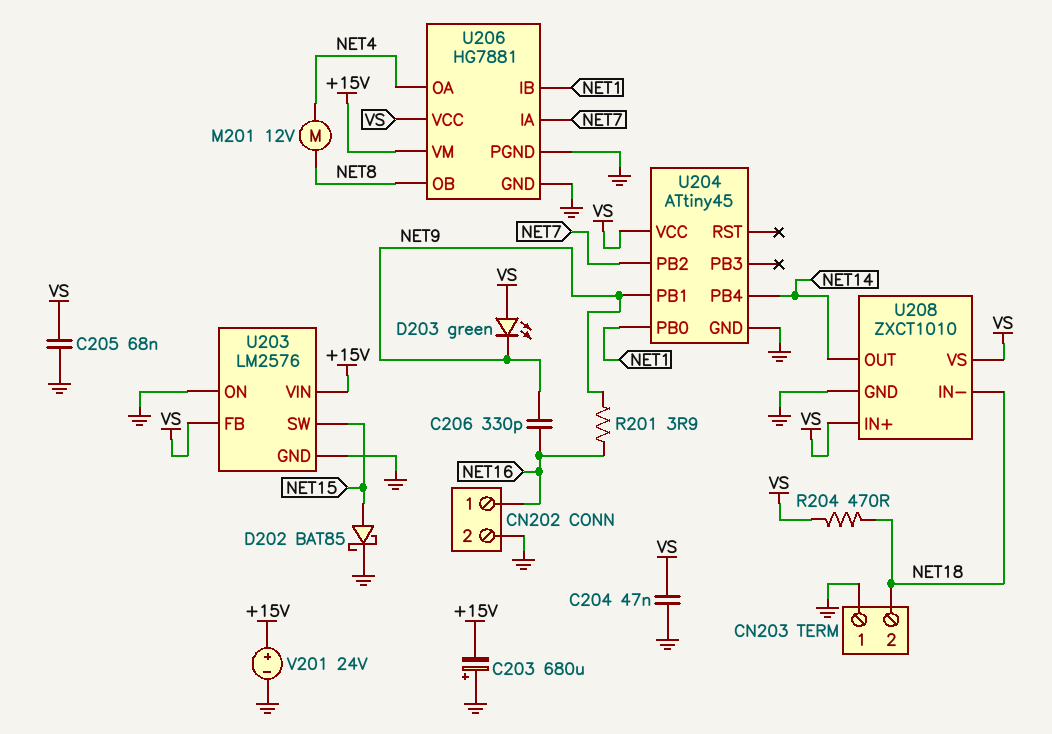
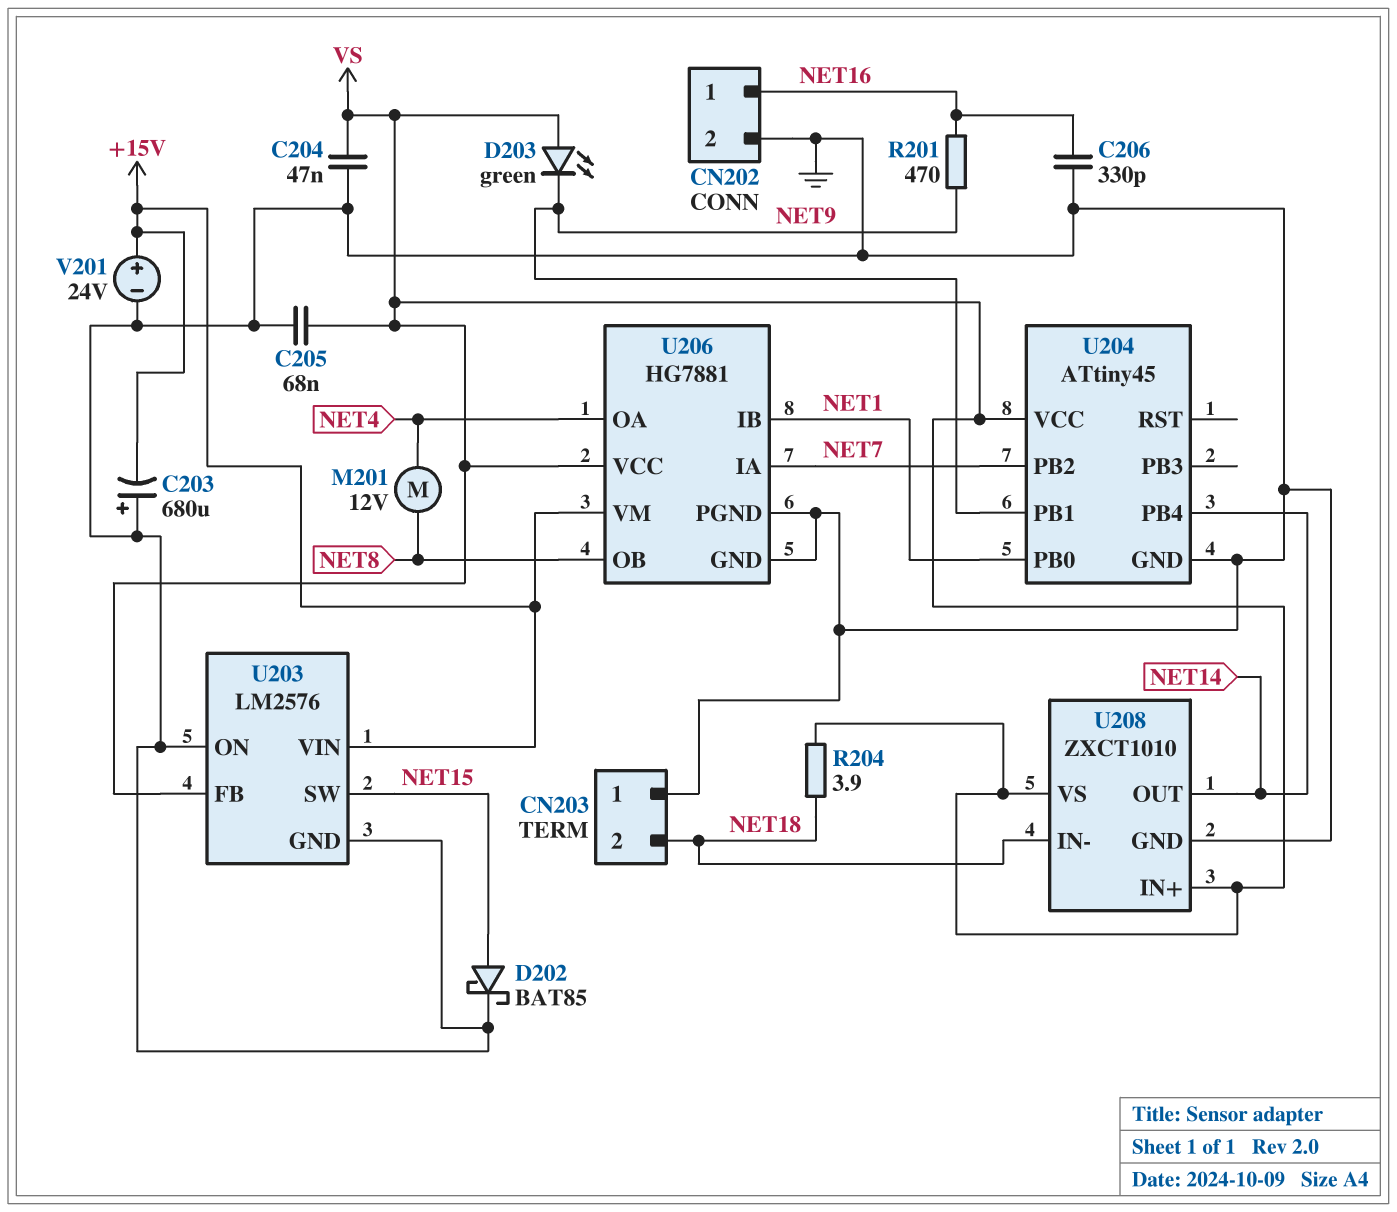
C206: 330pF (NET9, NET16) -> 330pF (GND, NET16)
R201: 3.9 (NET9, NET16) -> 470 (NET9, NET16)
R204: 470 (NET18, VS) -> 3.9 (NET18, VS)

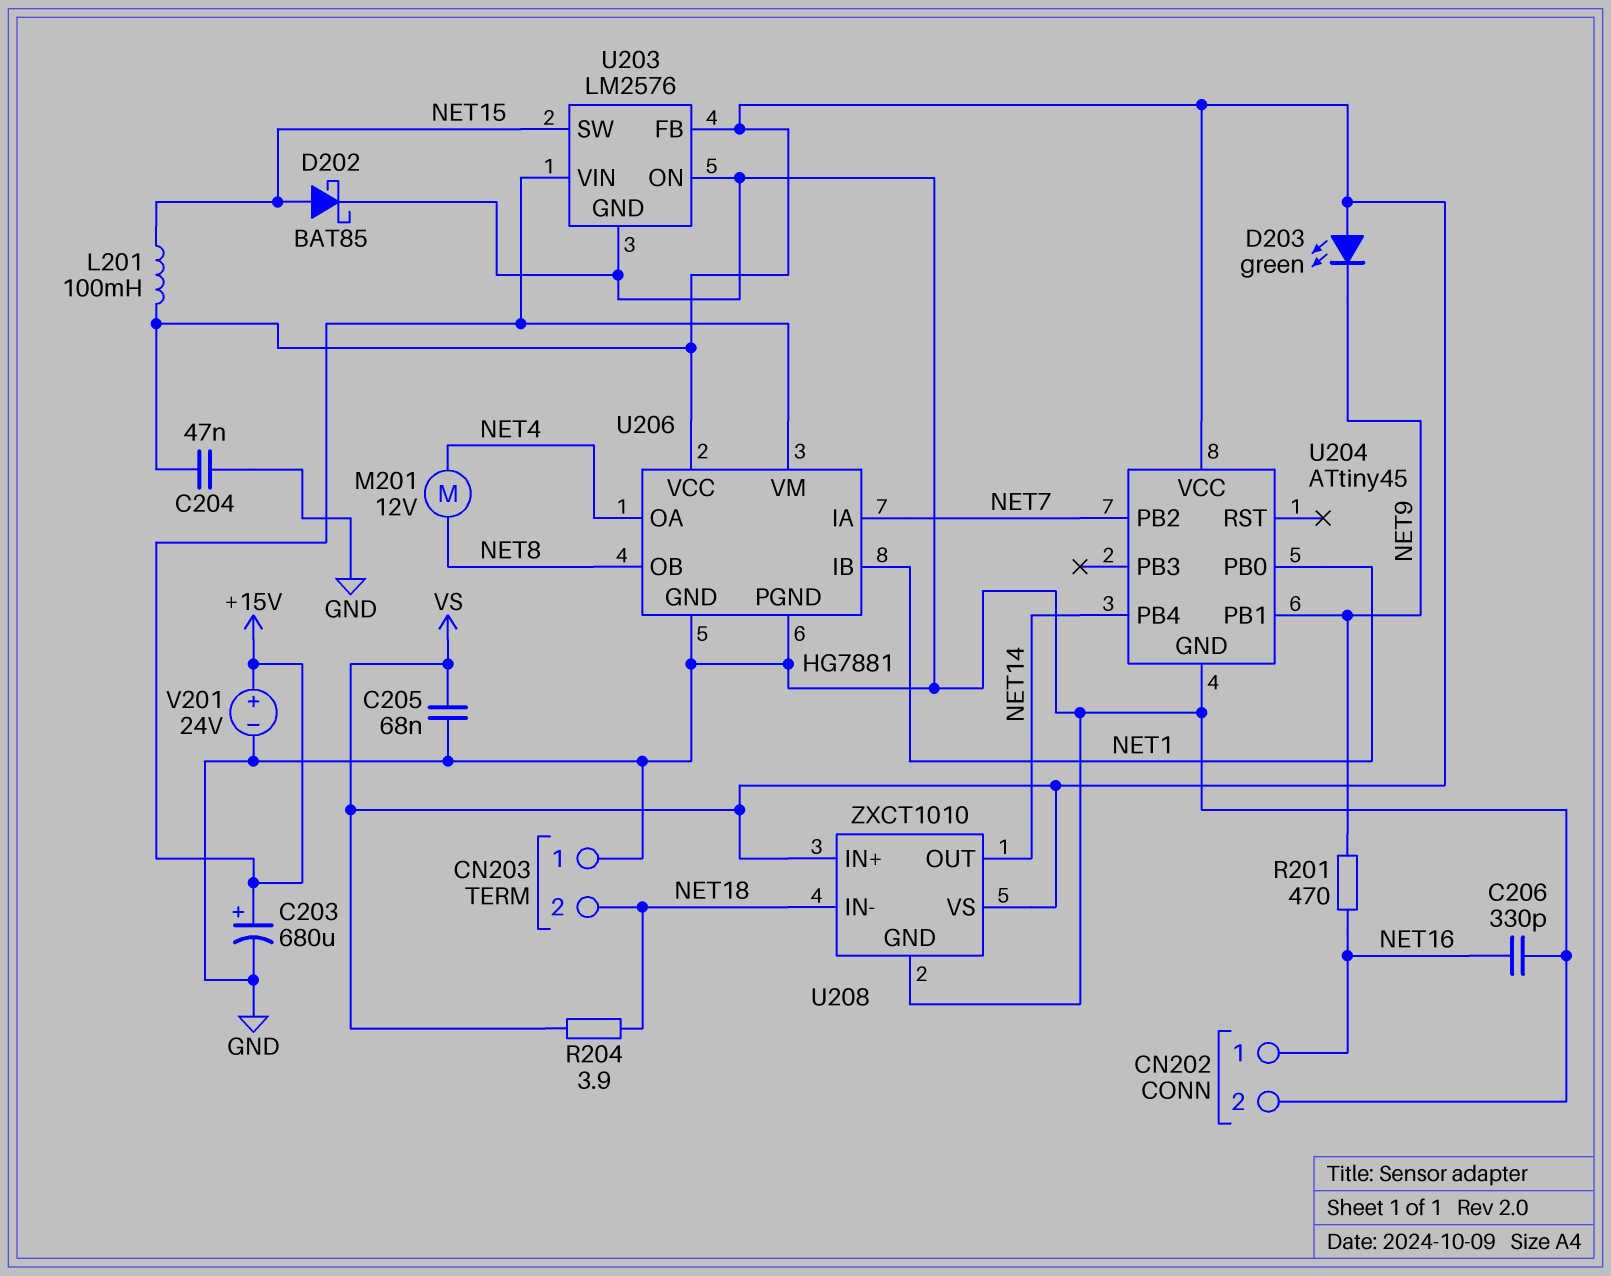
C203: 680uF (plus GND, minus +15V) -> 680uF (plus +15V, minus GND)
L201: none -> 100mH (NET15, VS)

